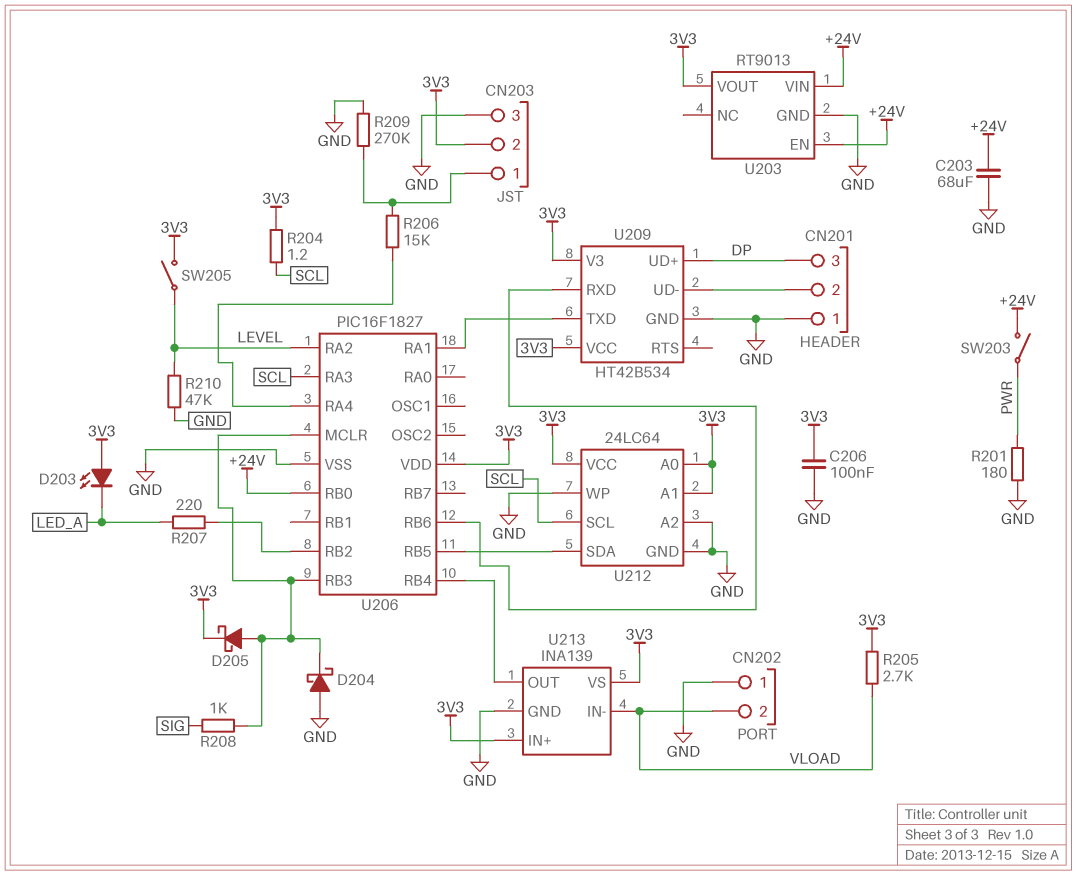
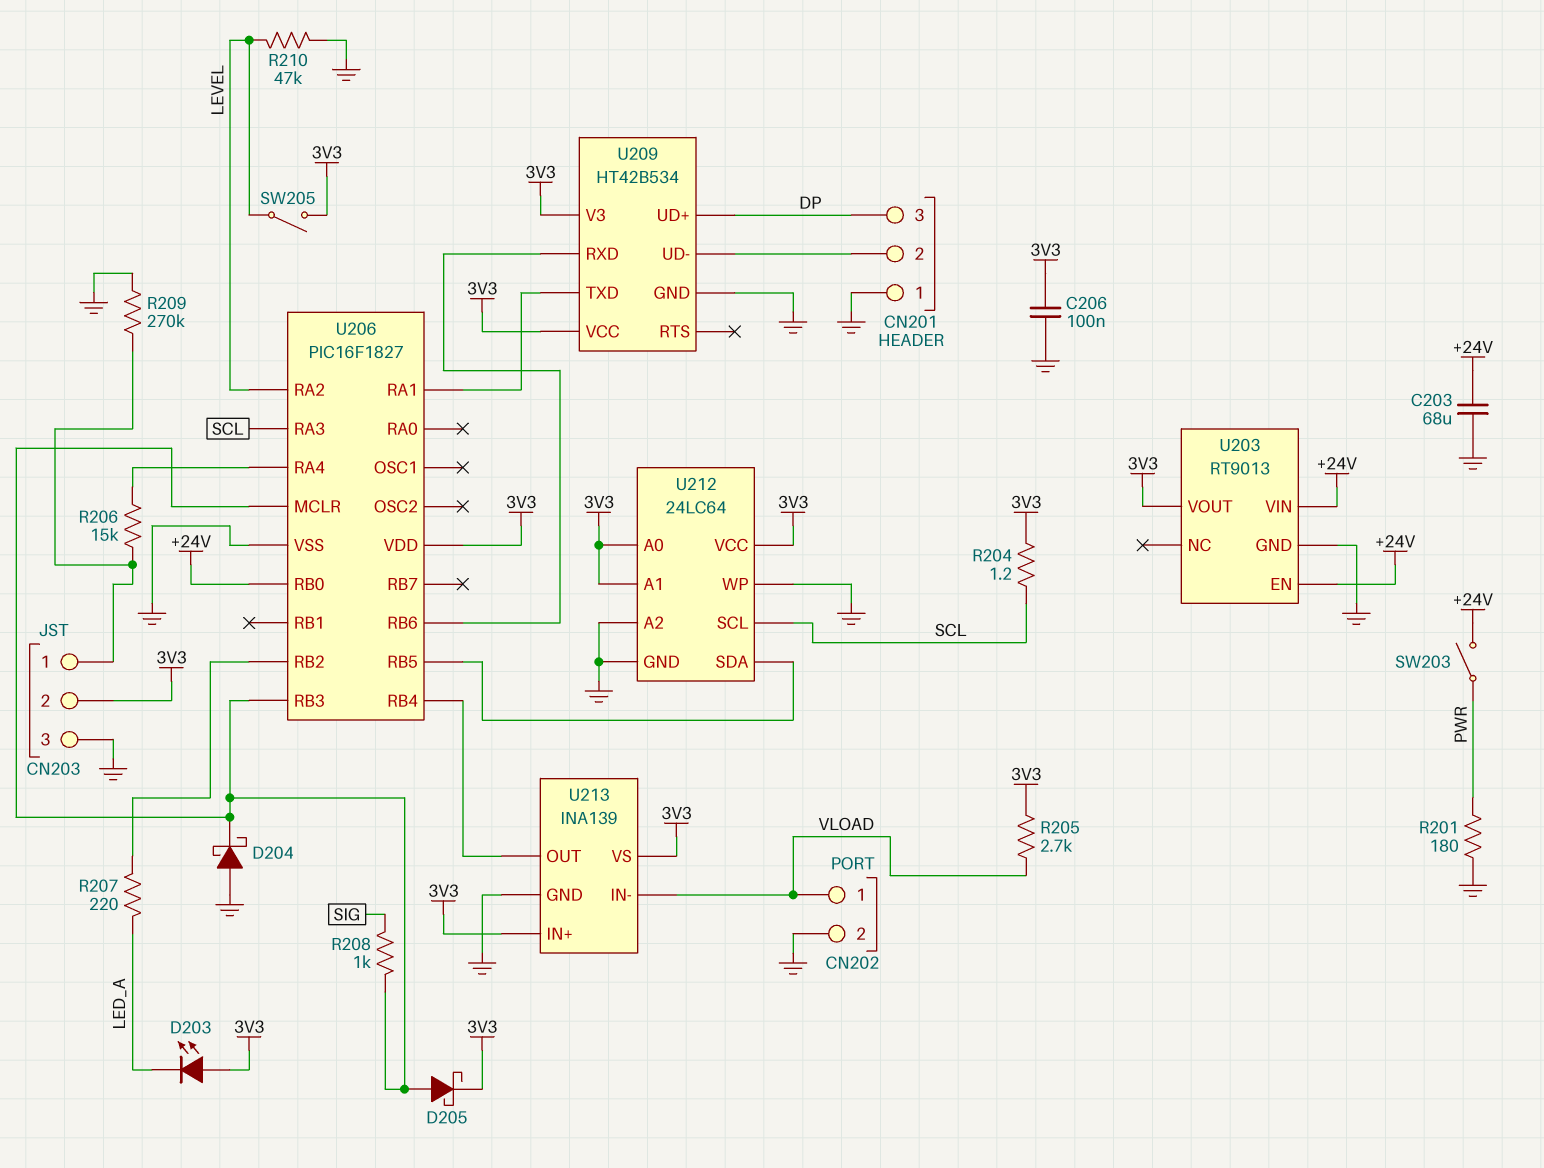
CN202 pin 1: GND -> VLOAD
CN202 pin 2: VLOAD -> GND

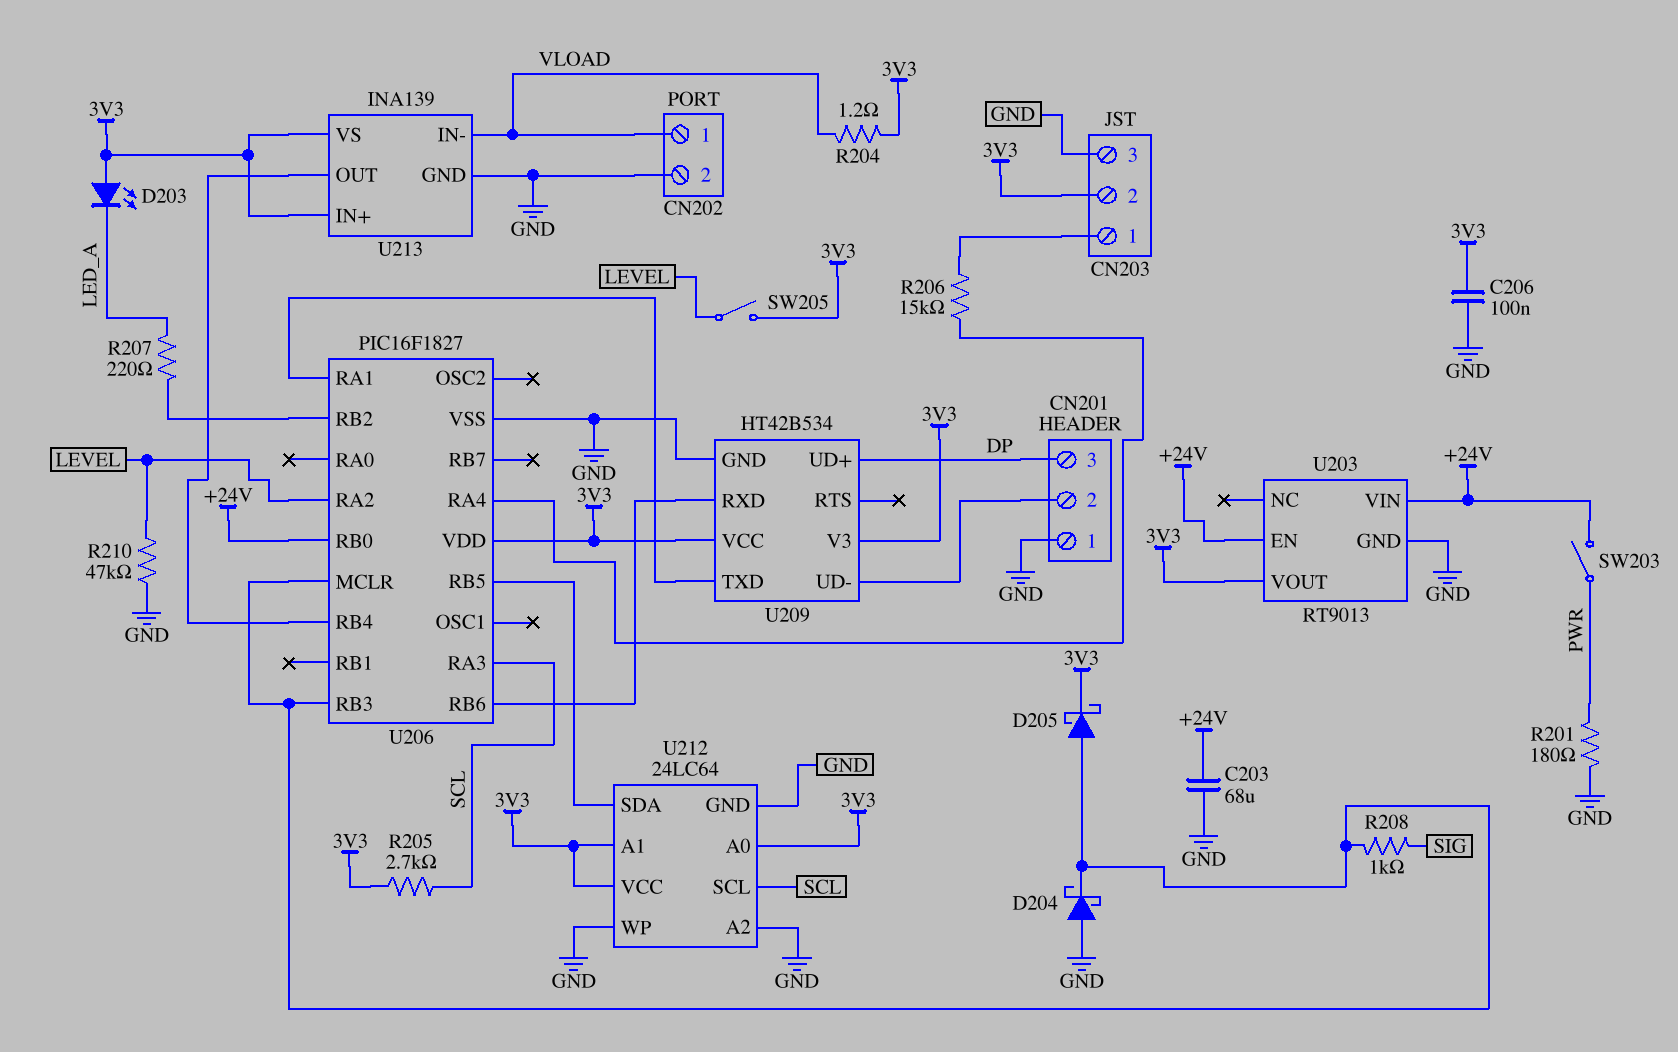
R204: 1.2 (3V3, SCL) -> 1.2 (3V3, VLOAD)
R205: 2.7k (3V3, VLOAD) -> 2.7k (3V3, SCL)
R209: 270k (CN203/1, GND) -> none

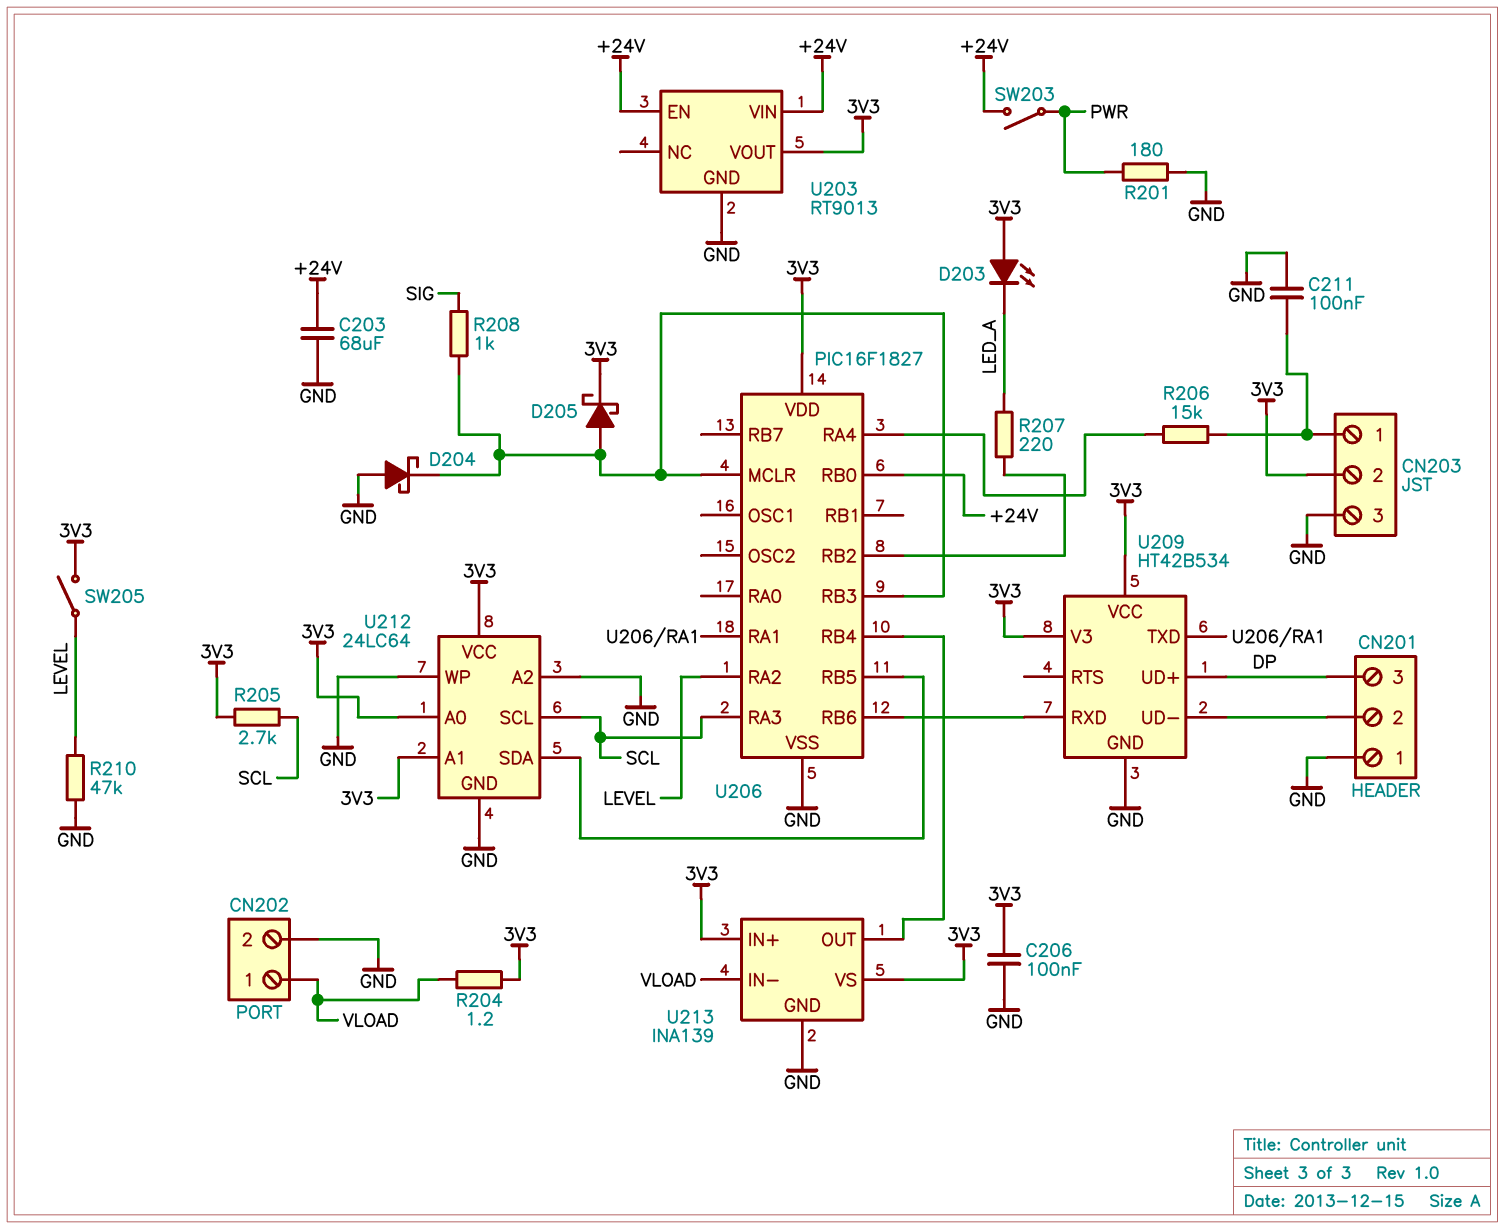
C211: none -> 100nF (CN203/1, GND)

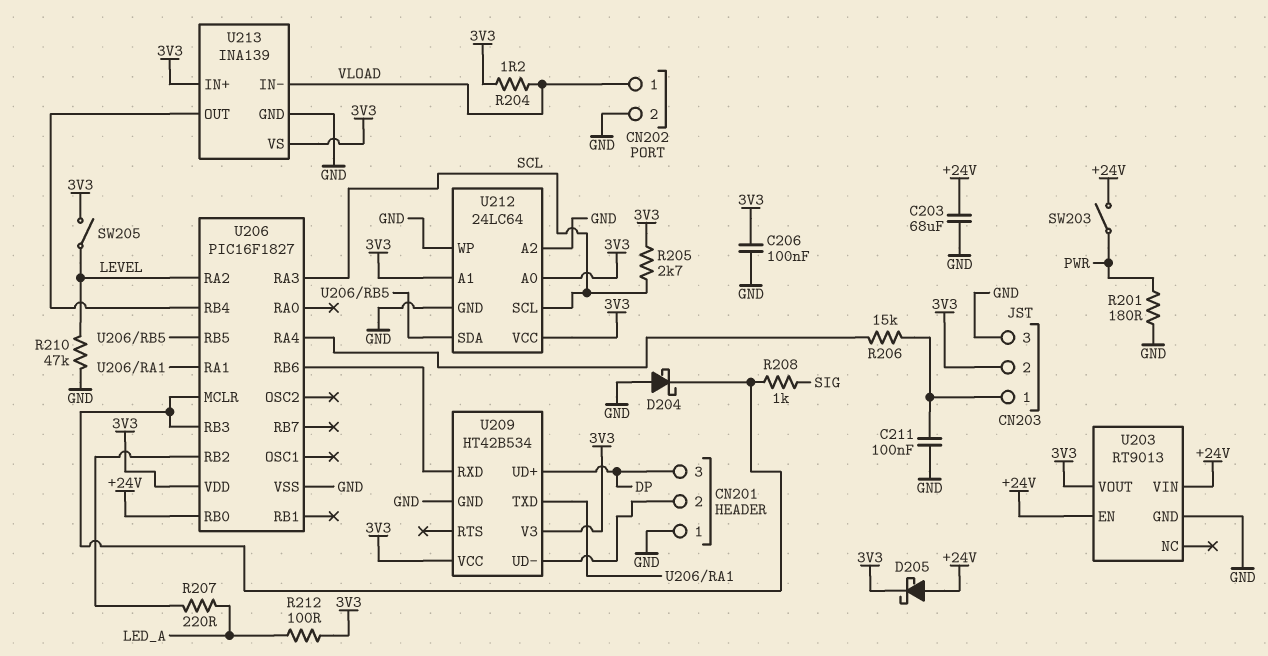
D203: LED (A 3V3, K LED_A) -> none
D205: schottky (A U206/MCLR, K 3V3) -> schottky (A +24V, K 3V3)
R212: none -> 100 (3V3, LED_A)

